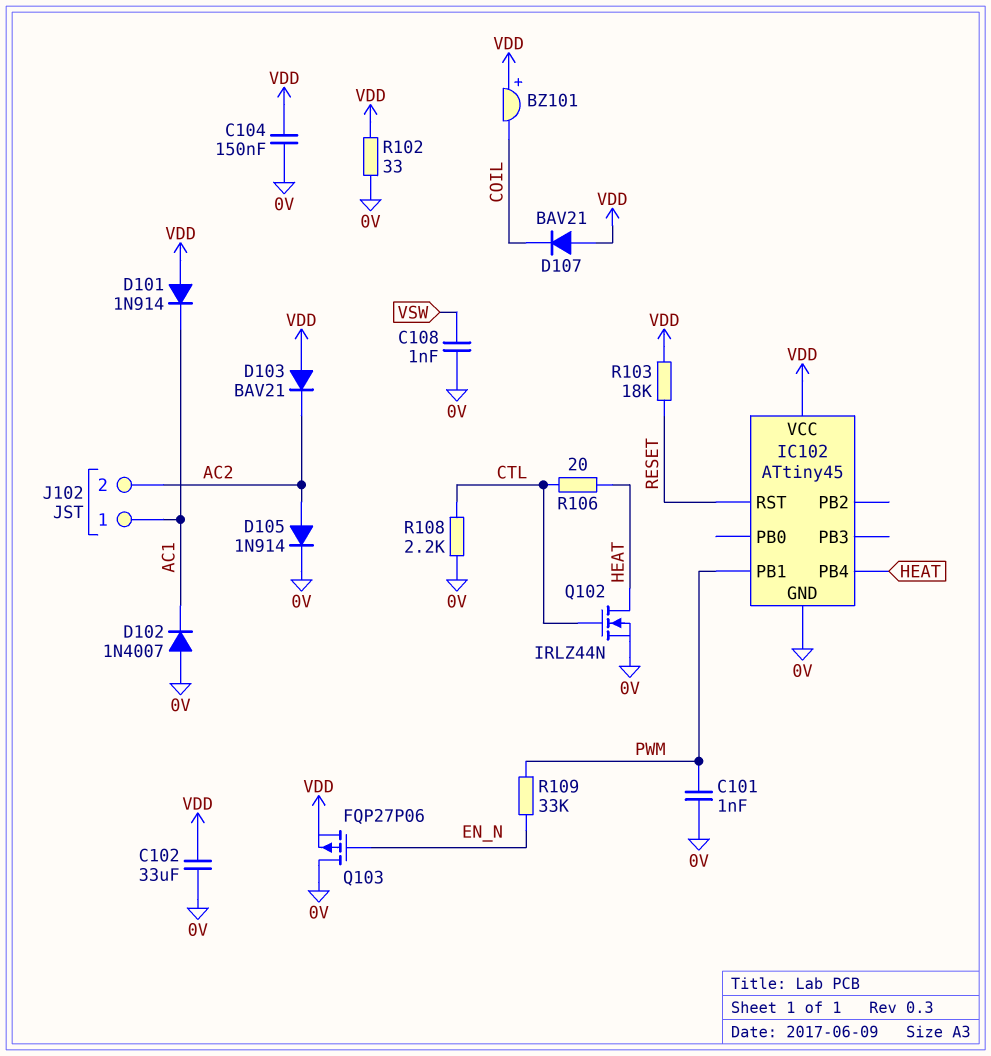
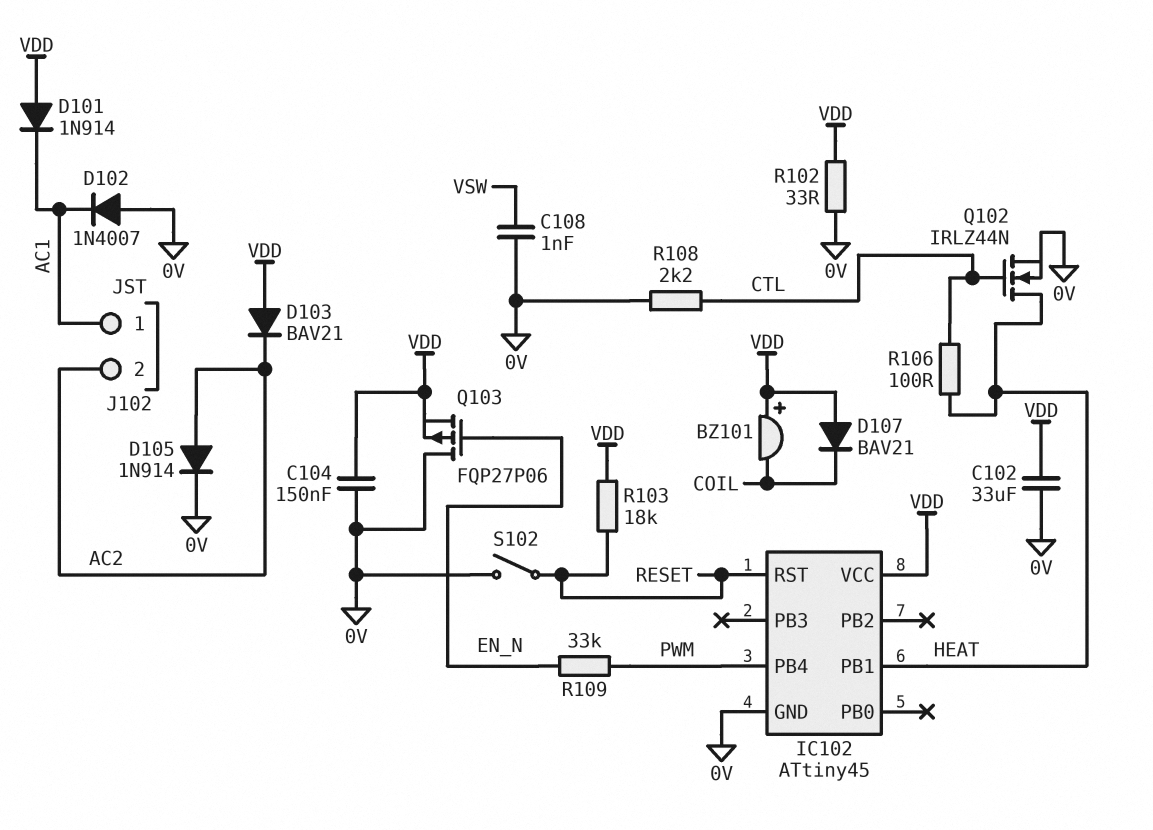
C101: 1nF (0V, PWM) -> none
IC102 pin PB1: PWM -> HEAT
IC102 pin PB4: HEAT -> PWM
R106: 20 (CTL, HEAT) -> 100 (CTL, HEAT)
S102: none -> switch (0V, RESET)

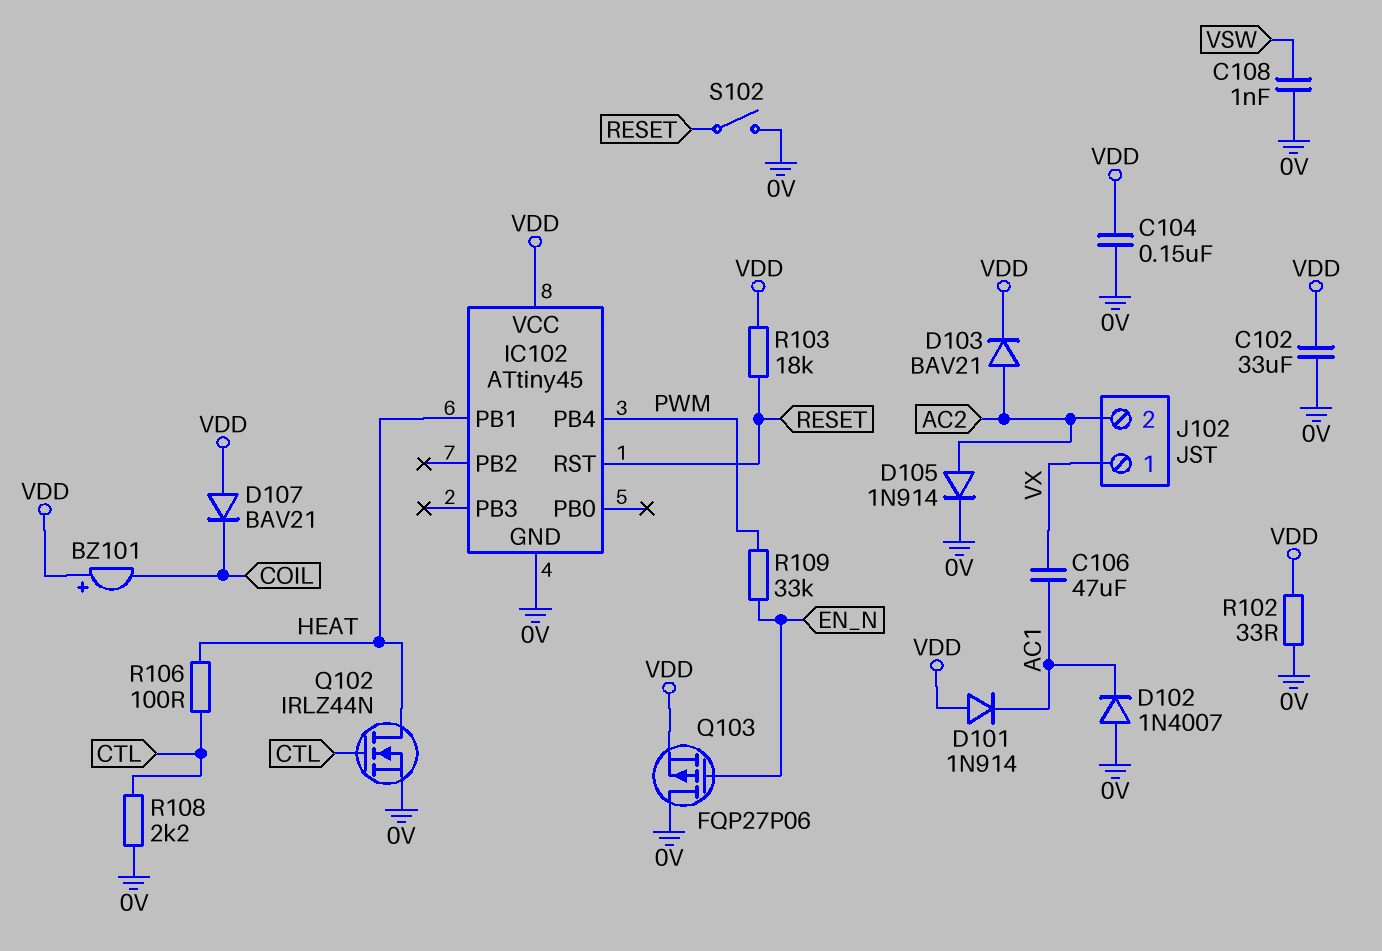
C106: none -> 47uF (AC1, VX)
D103: diode BAV21 (A VDD, K AC2) -> diode BAV21 (A AC2, K VDD)
J102 pin 1: AC1 -> VX

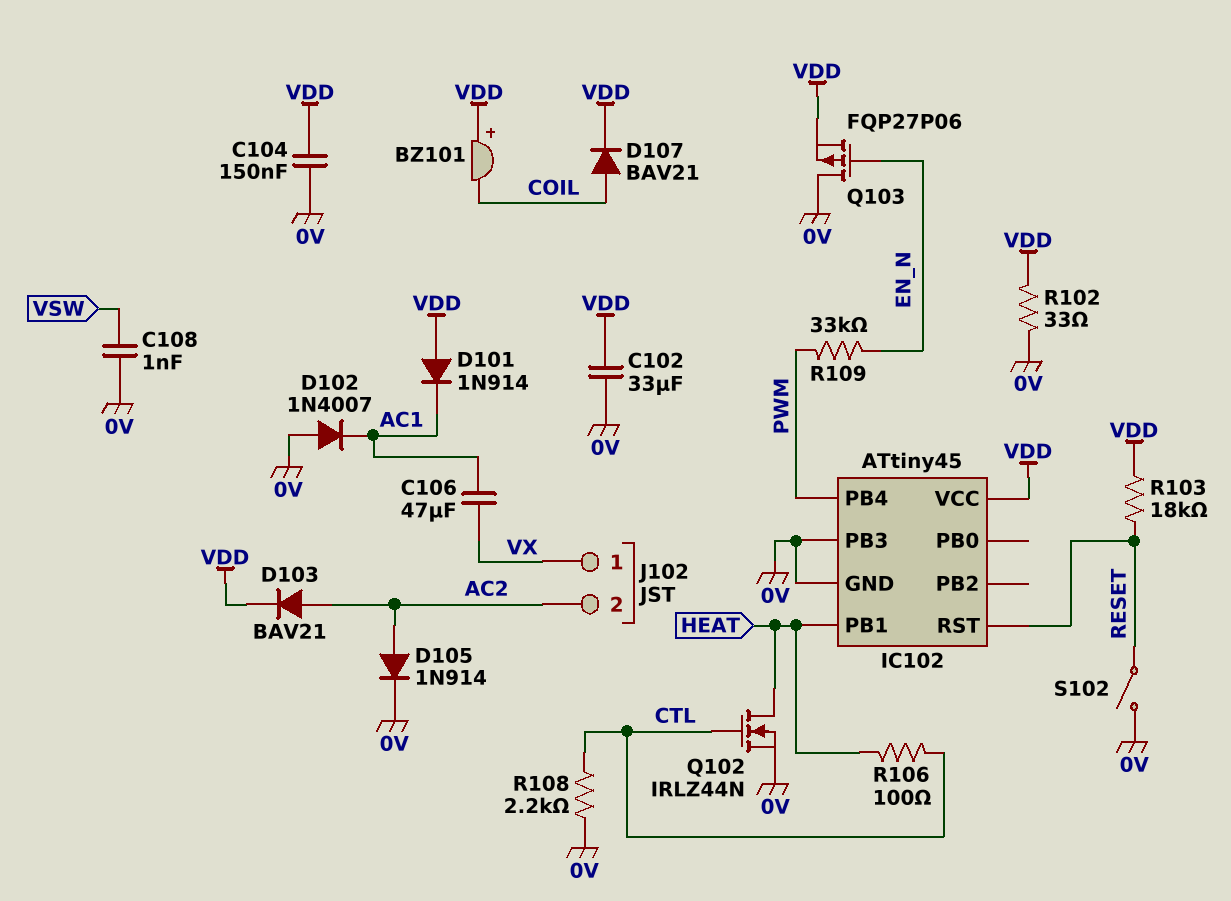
D107: diode BAV21 (A VDD, K COIL) -> diode BAV21 (A COIL, K VDD)
IC102 pin PB3: none -> 0V

